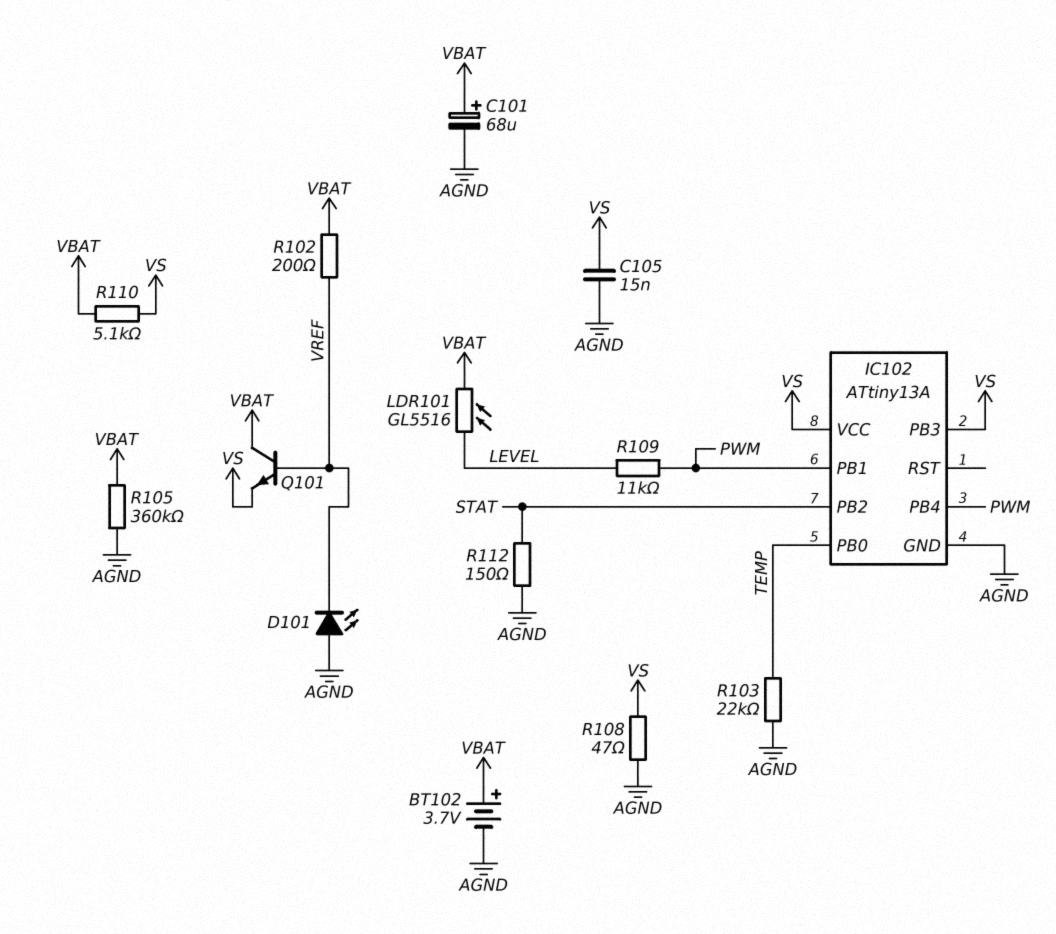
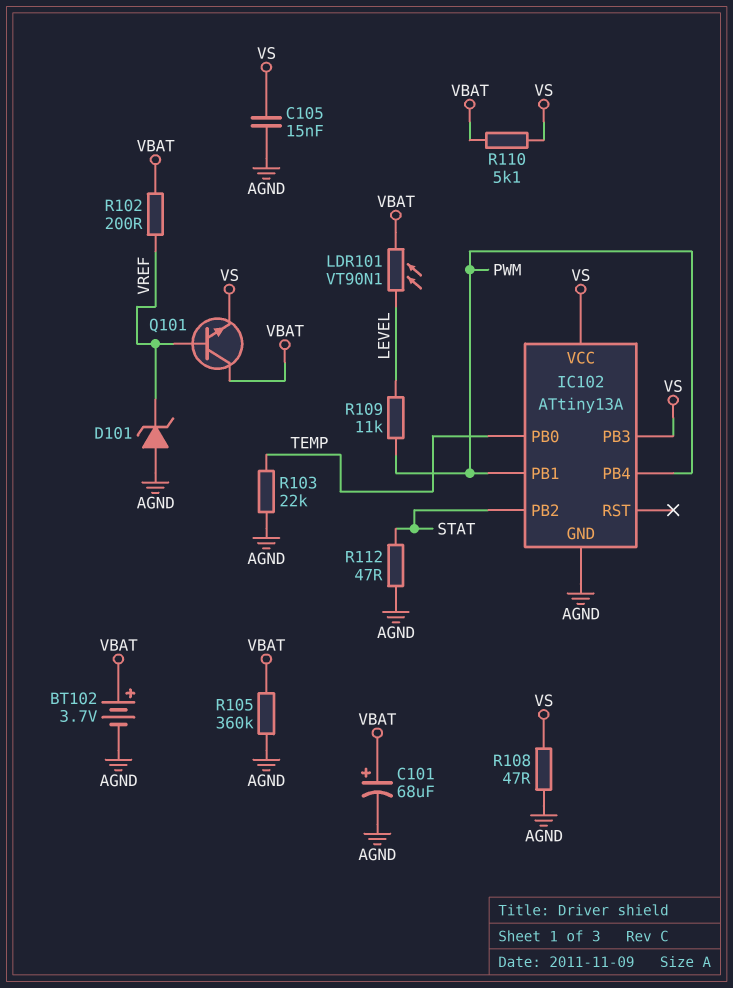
D101: LED (A AGND, K VREF) -> zener (A AGND, K VREF)
LDR101: GL5516 (LEVEL, VBAT) -> VT90N1 (LEVEL, VBAT)
R112: 150 (AGND, STAT) -> 47 (AGND, STAT)

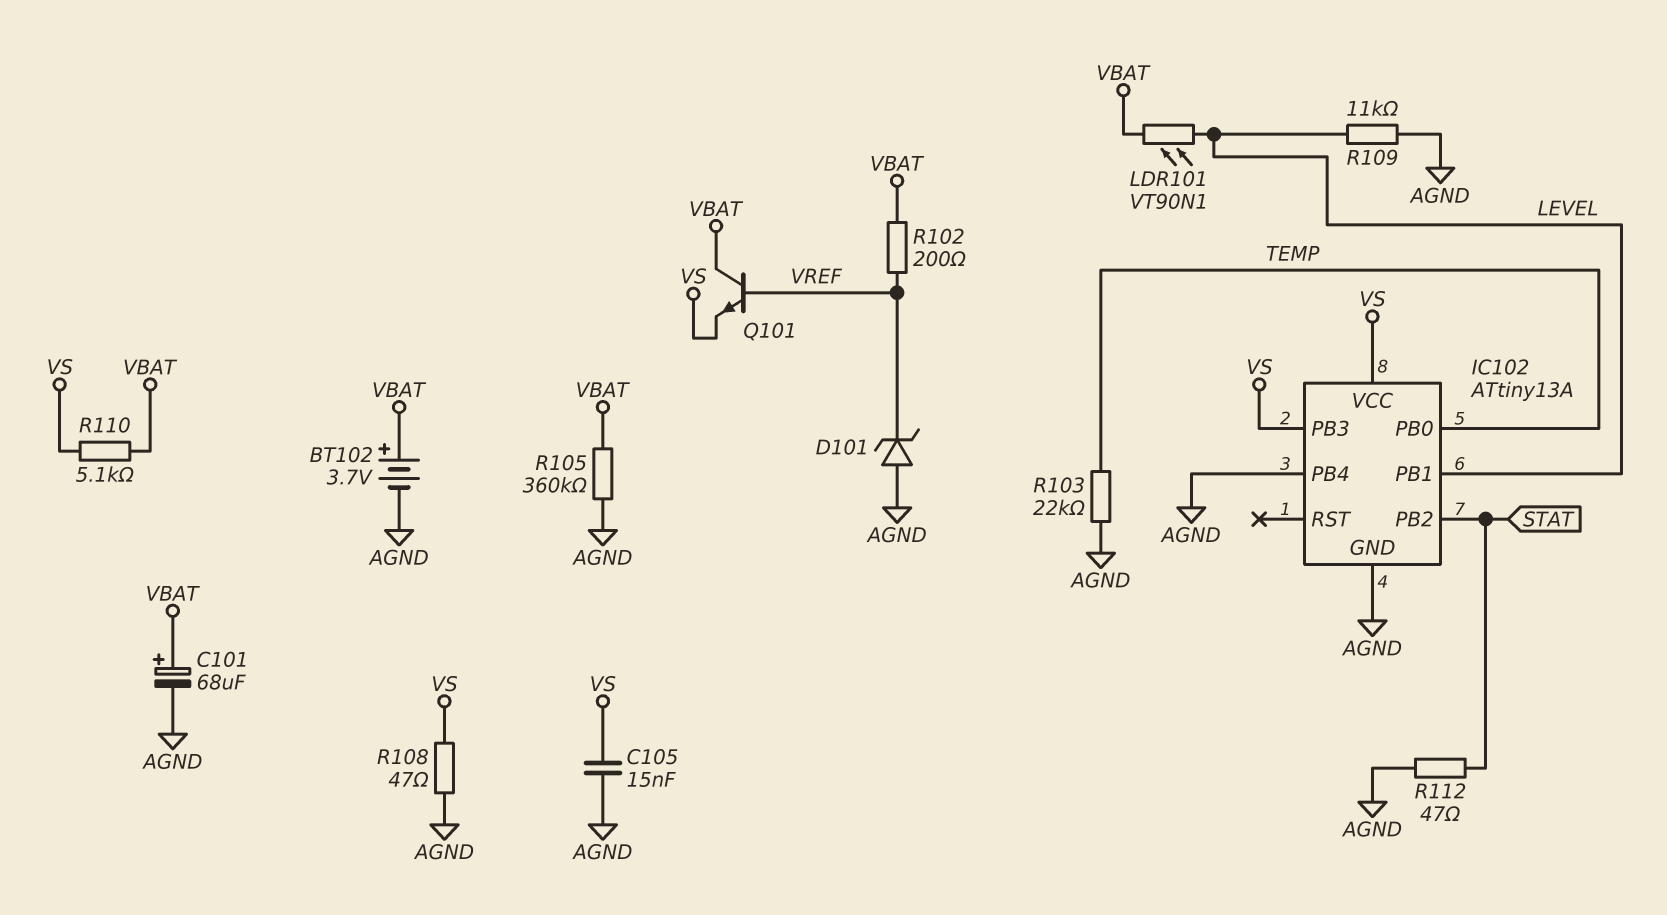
IC102 pin PB1: PWM -> LEVEL
IC102 pin PB4: PWM -> AGND
R109: 11k (LEVEL, PWM) -> 11k (AGND, LEVEL)

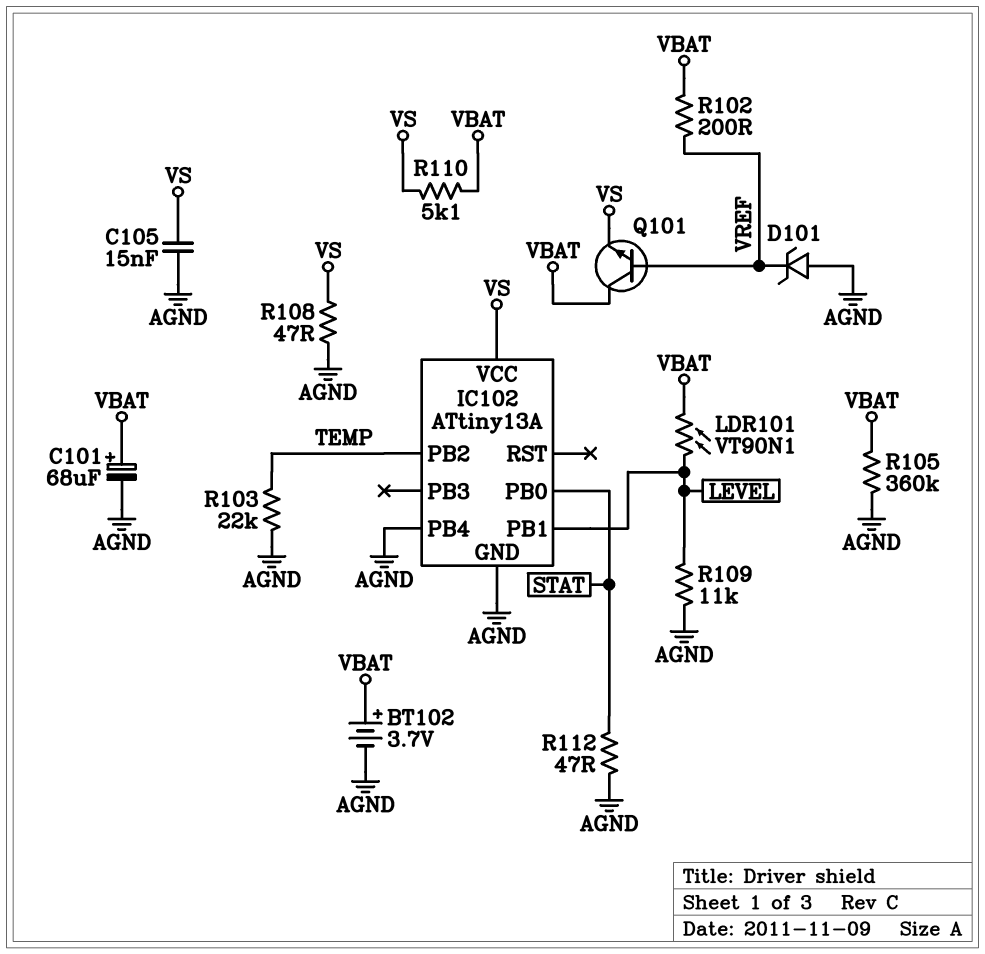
IC102 pin PB0: TEMP -> STAT
IC102 pin PB2: STAT -> TEMP
IC102 pin PB3: VS -> none

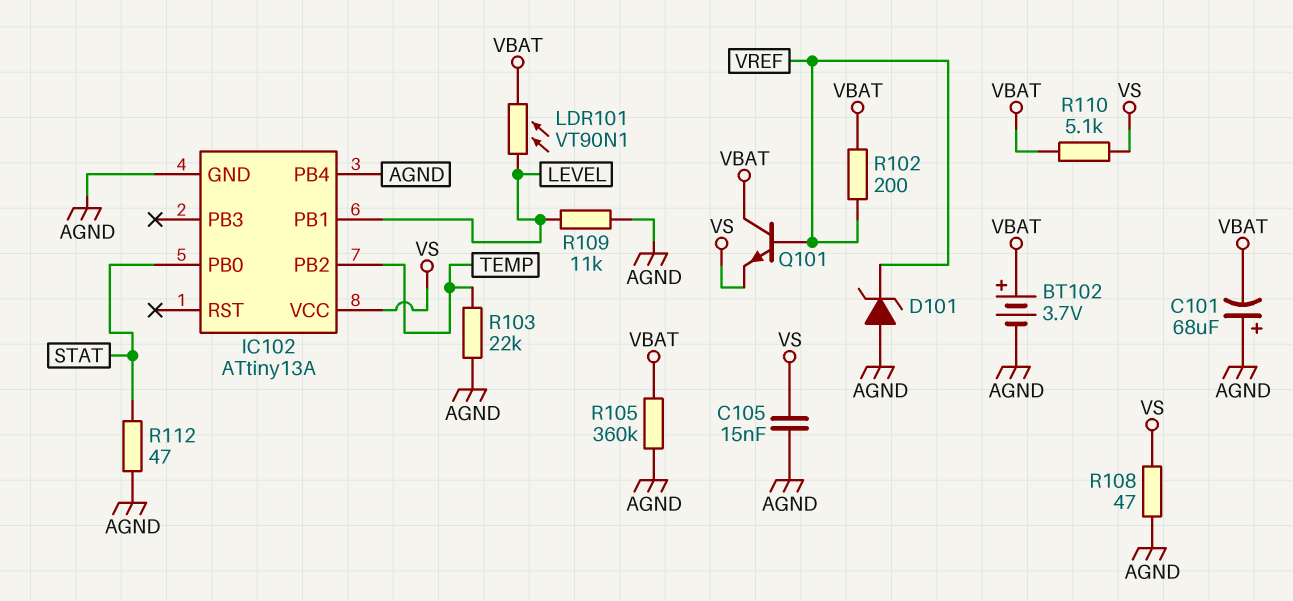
C101: 68uF (plus VBAT, minus AGND) -> 68uF (plus AGND, minus VBAT)

